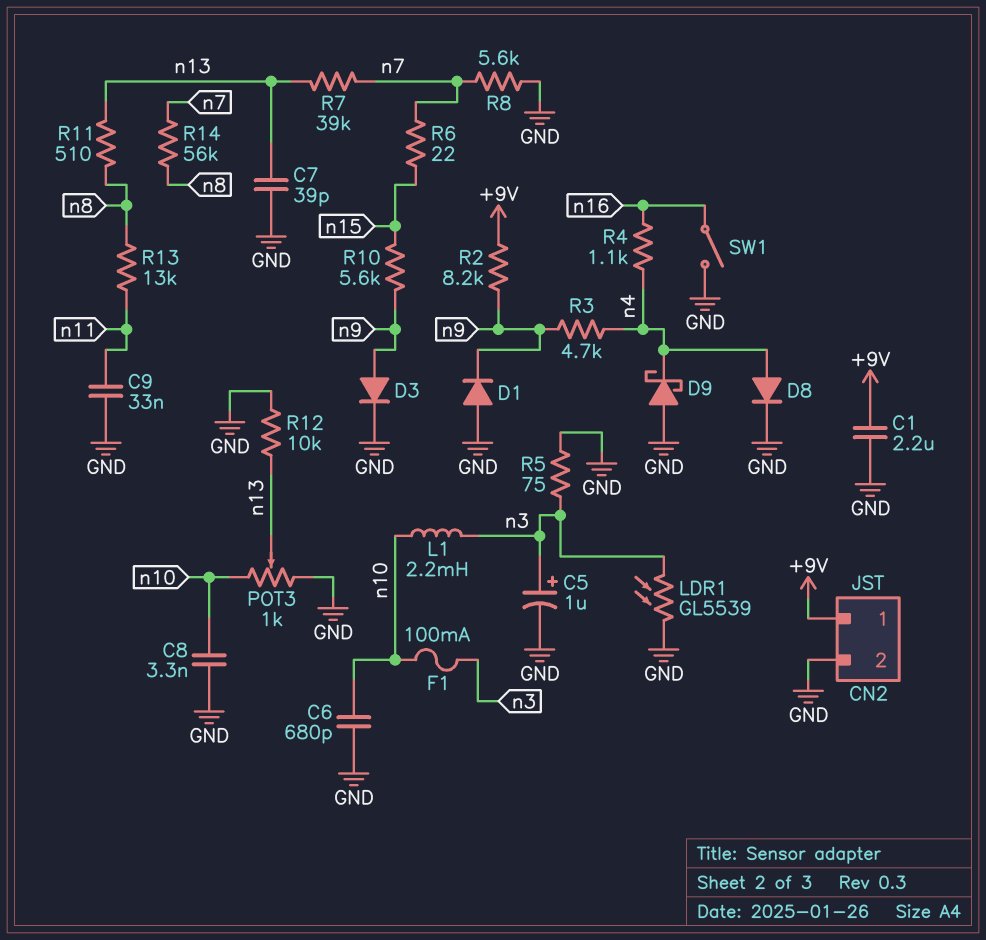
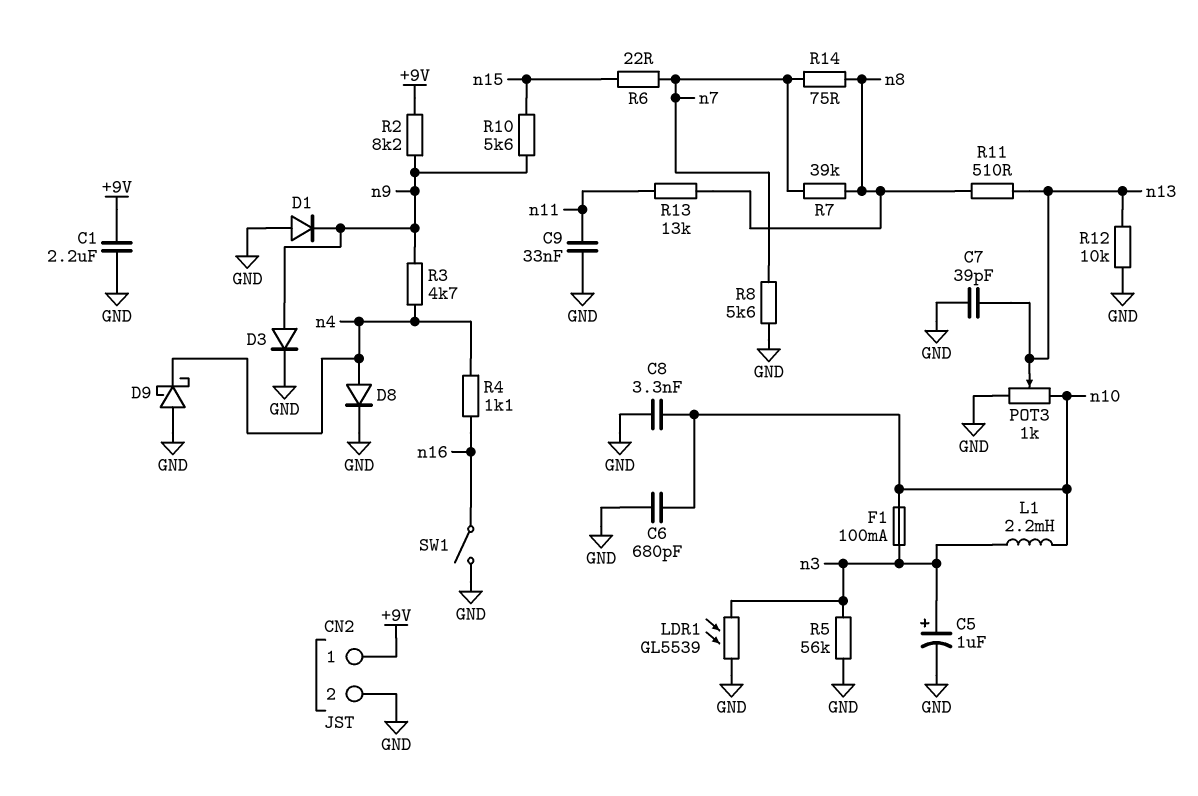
R5: 75 (GND, n3) -> 56k (GND, n3)
R7: 39k (n7, n13) -> 39k (n7, n8)
R14: 56k (n7, n8) -> 75 (n7, n8)

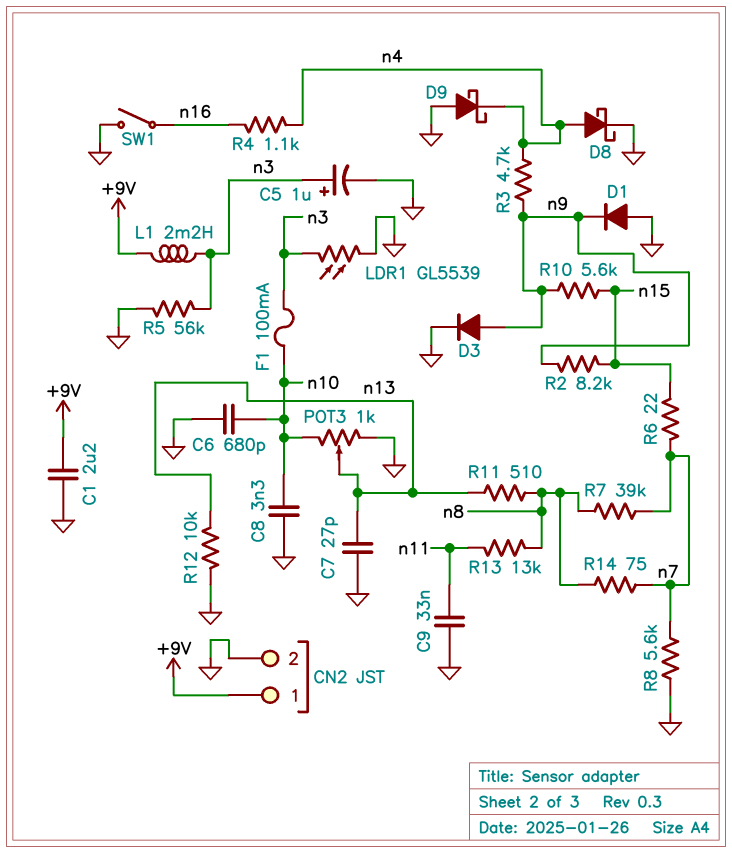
C7: 39pF (GND, n13) -> 27pF (GND, n13)
D8: diode (A n4, K GND) -> schottky (A n4, K GND)
L1: 2.2mH (n3, n10) -> 2.2mH (+9V, n3)
R2: 8.2k (+9V, n9) -> 8.2k (n9, n15)

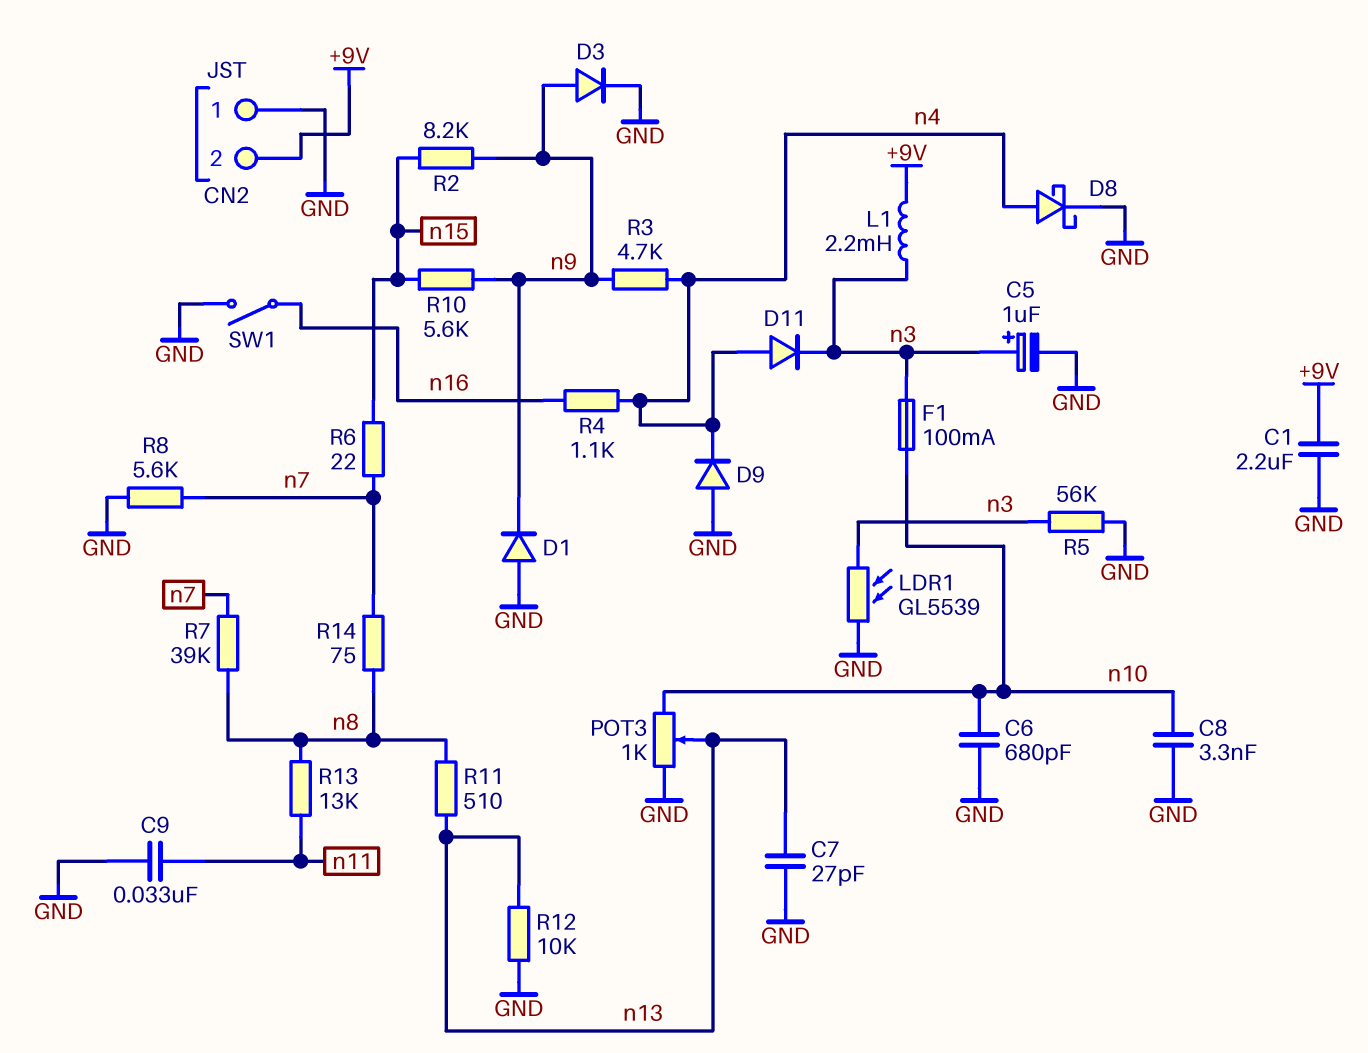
CN2 pin 1: +9V -> GND
CN2 pin 2: GND -> +9V
D9: schottky (A GND, K n4) -> diode (A GND, K n4)
D11: none -> diode (A n4, K n3)

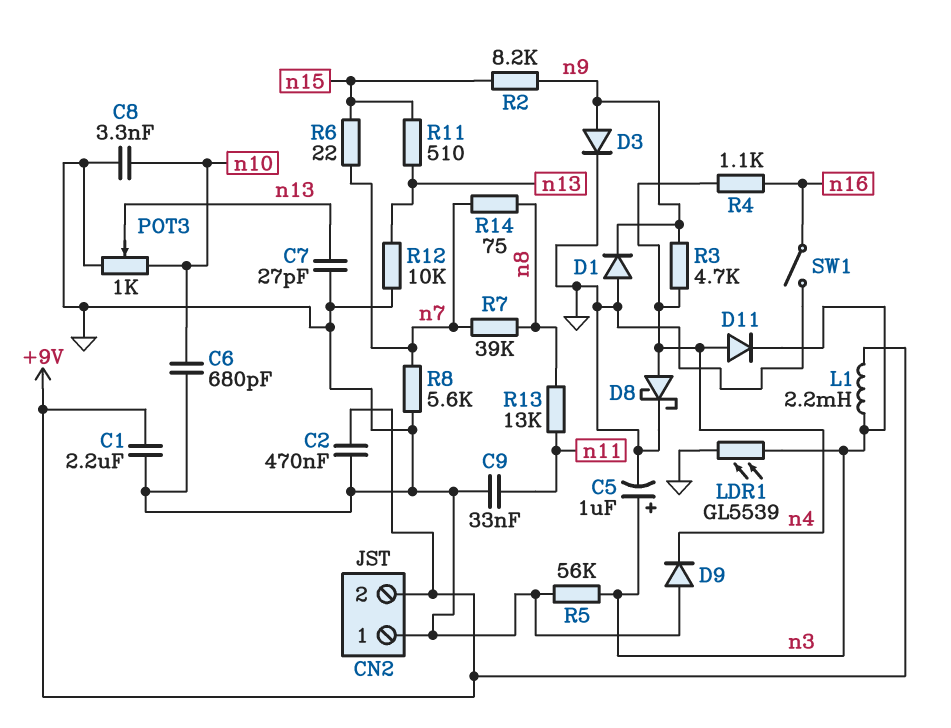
C2: none -> 470nF (+9V, GND)
F1: 100mA (n3, n10) -> none
R10: 5.6k (n9, n15) -> none
R11: 510 (n8, n13) -> 510 (n13, n15)

